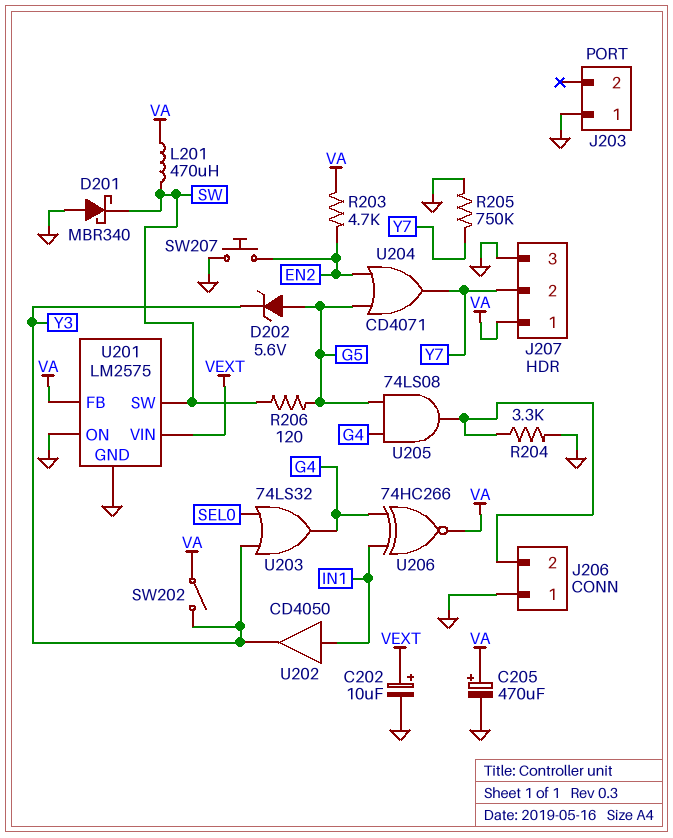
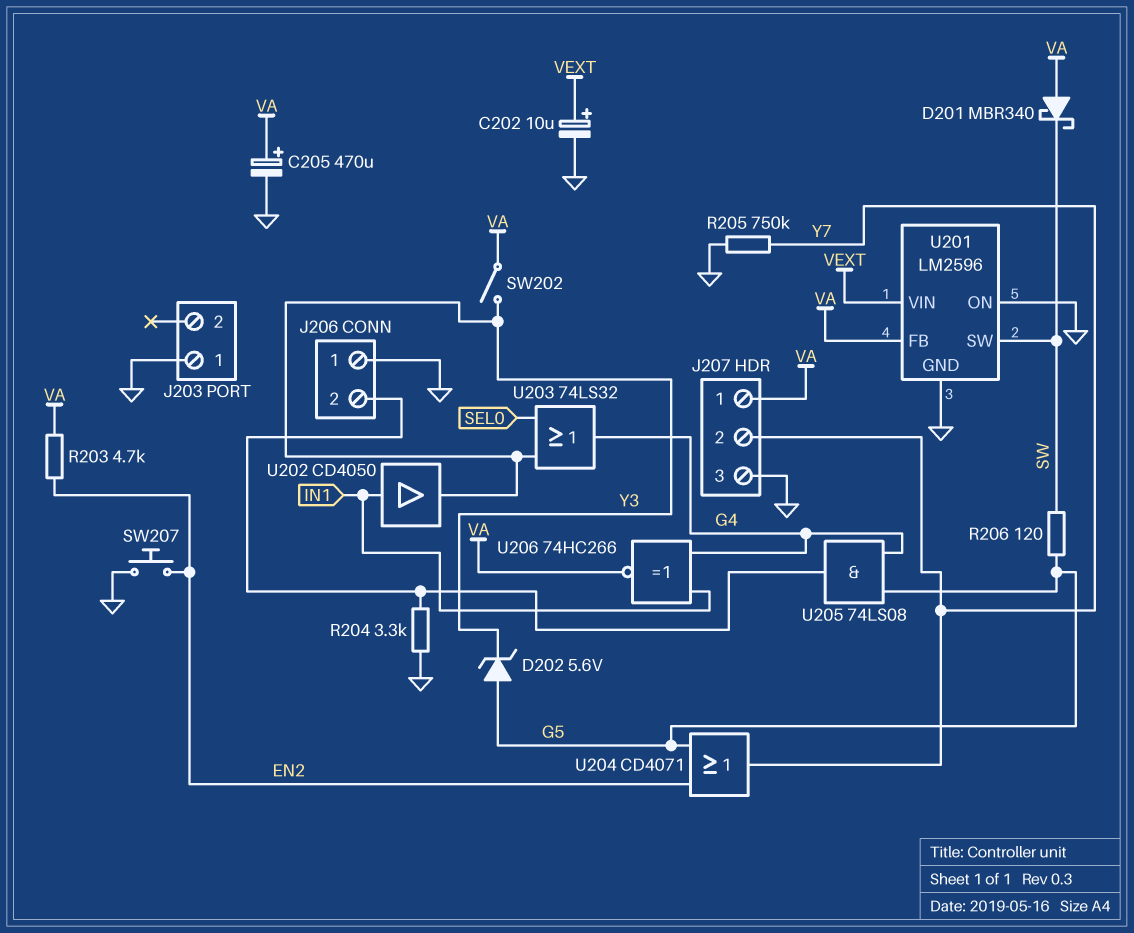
D201: schottky MBR340 (A GND, K SW) -> schottky MBR340 (A VA, K SW)
L201: 470uH (SW, VA) -> none
U201: LM2575 -> LM2596

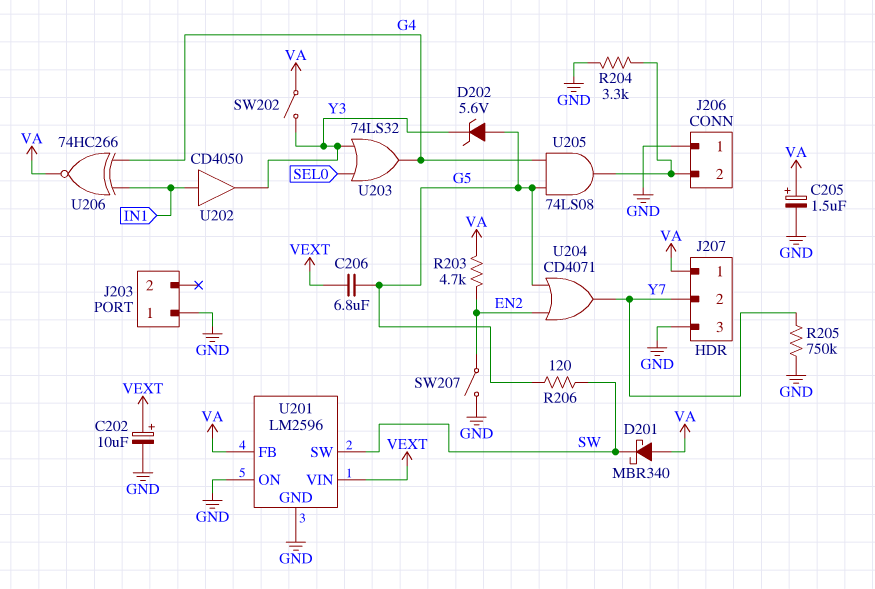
C205: 470uF (plus VA, minus GND) -> 1.5uF (plus VA, minus GND)
C206: none -> 6.8uF (G5, VEXT)
SW207: button (EN2, GND) -> switch (EN2, GND)

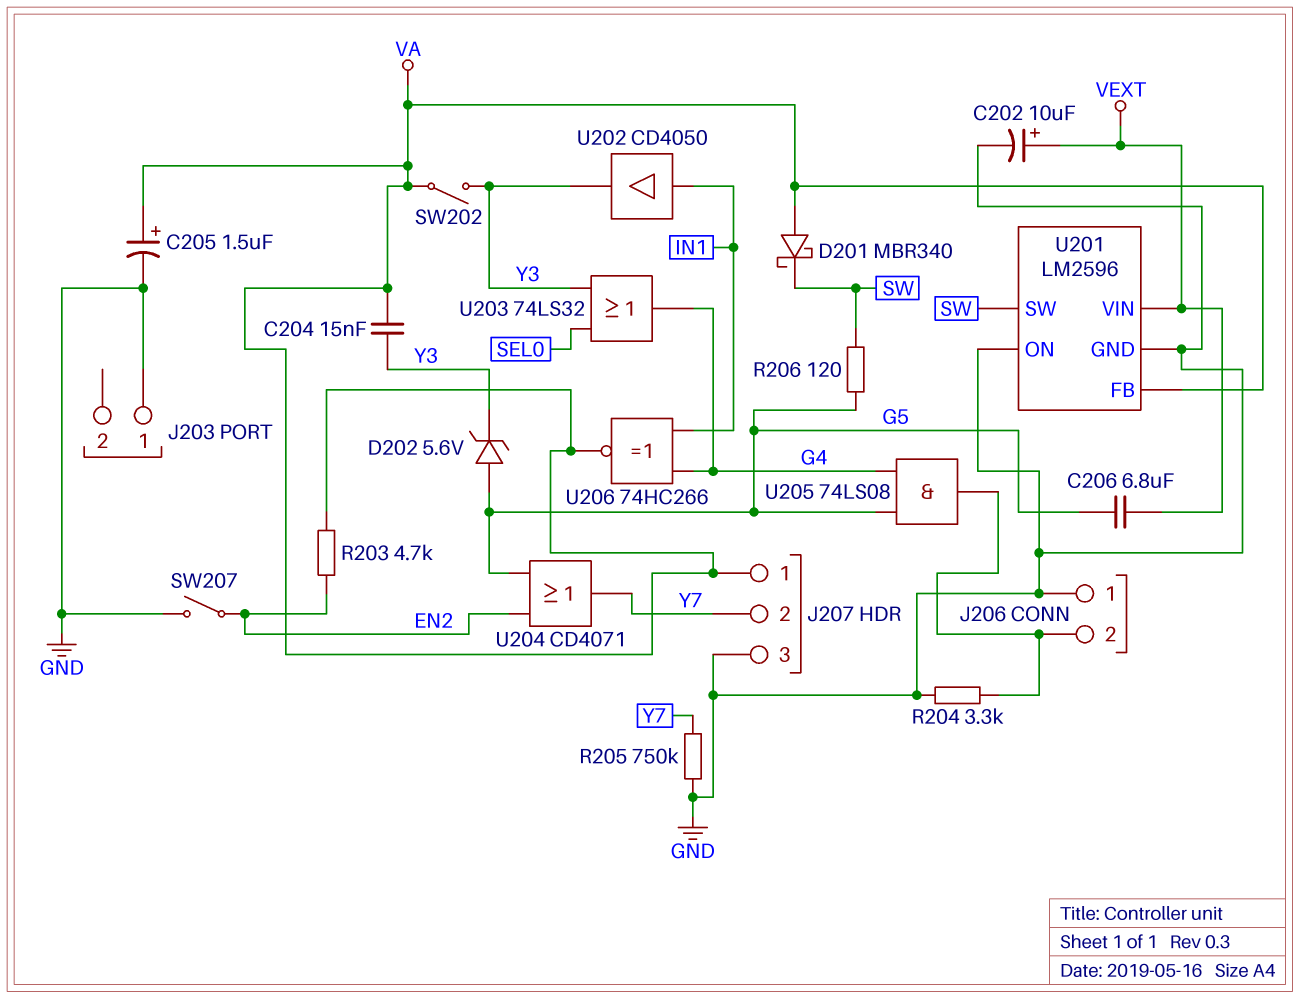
C204: none -> 15nF (VA, Y3)

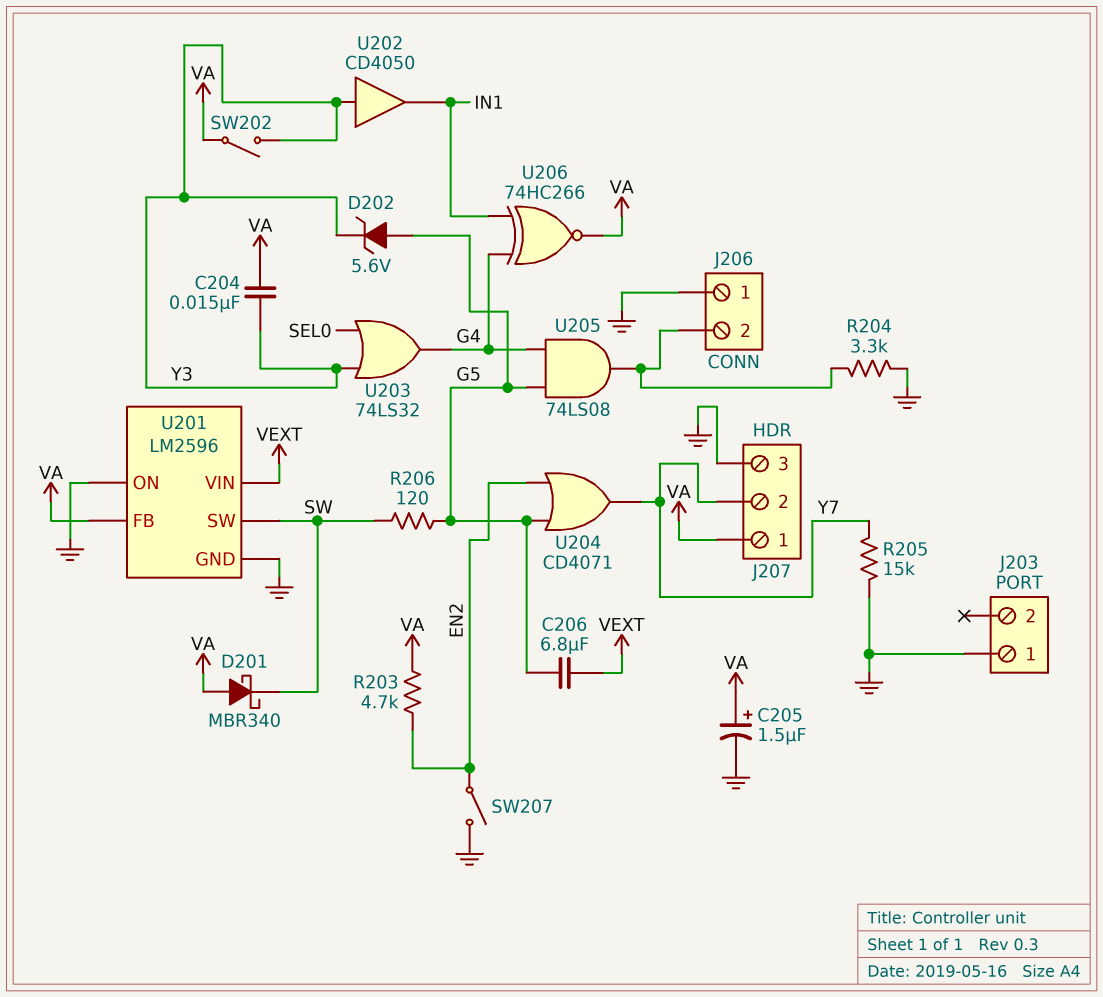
C202: 10uF (plus VEXT, minus GND) -> none
R205: 750k (GND, Y7) -> 15k (GND, Y7)
U202: buffer CD4050 (in IN1, out Y3) -> buffer CD4050 (in Y3, out IN1)

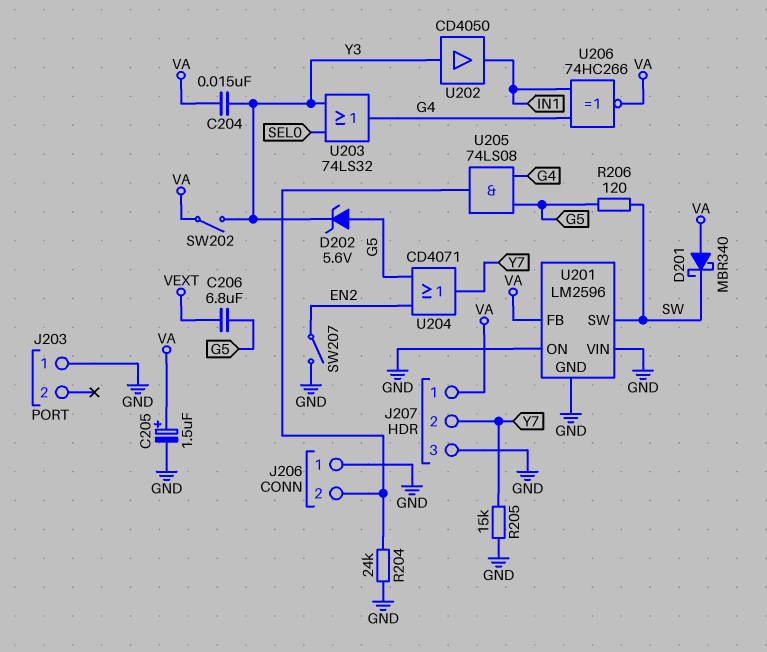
R203: 4.7k (EN2, VA) -> none
R204: 3.3k (GND, J206/2) -> 24k (GND, J206/2)
U201 pin VIN: VEXT -> GND

